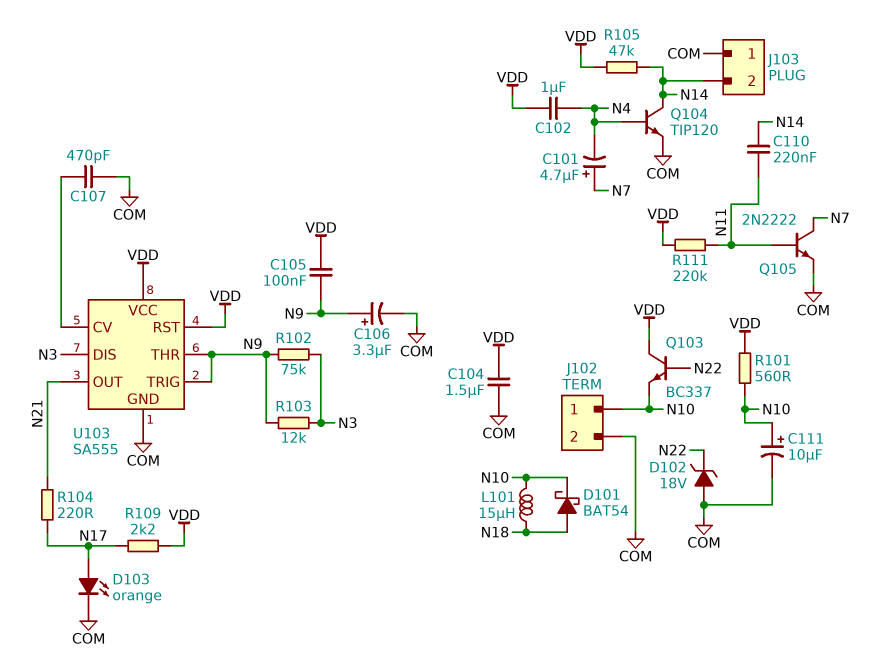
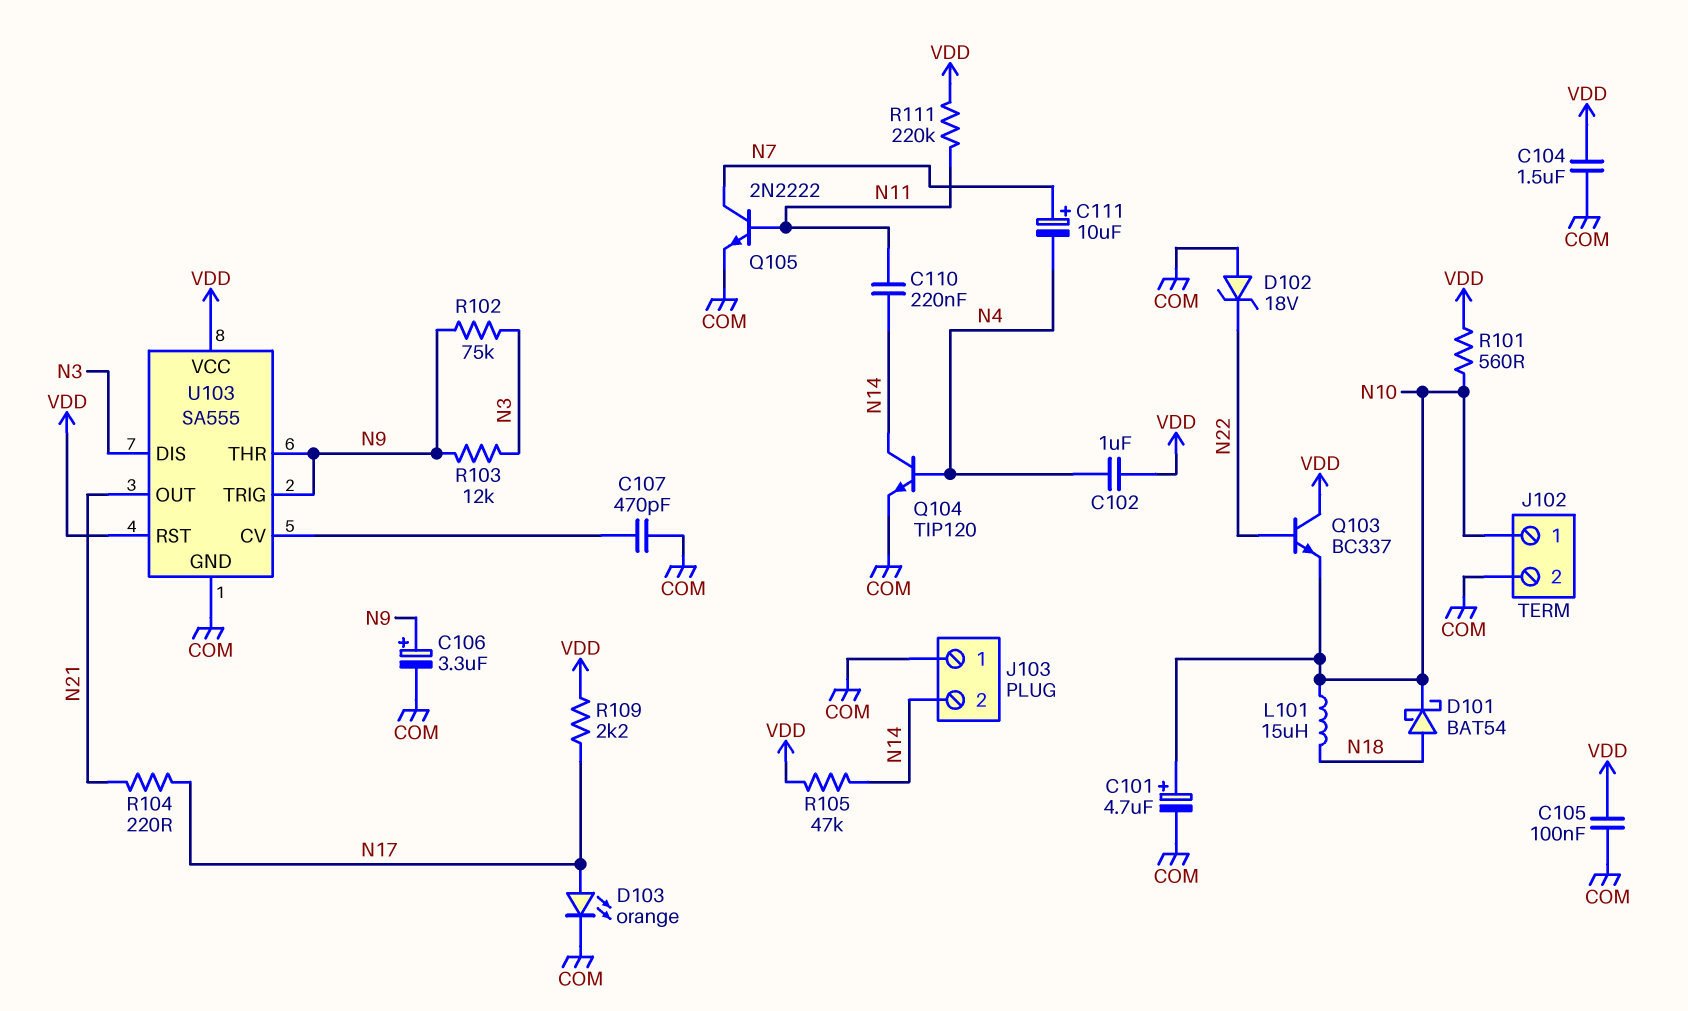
C101: 4.7uF (plus N7, minus N4) -> 4.7uF (plus N10, minus COM)
C105: 100nF (N9, VDD) -> 100nF (COM, VDD)
C111: 10uF (plus N10, minus COM) -> 10uF (plus N7, minus N4)

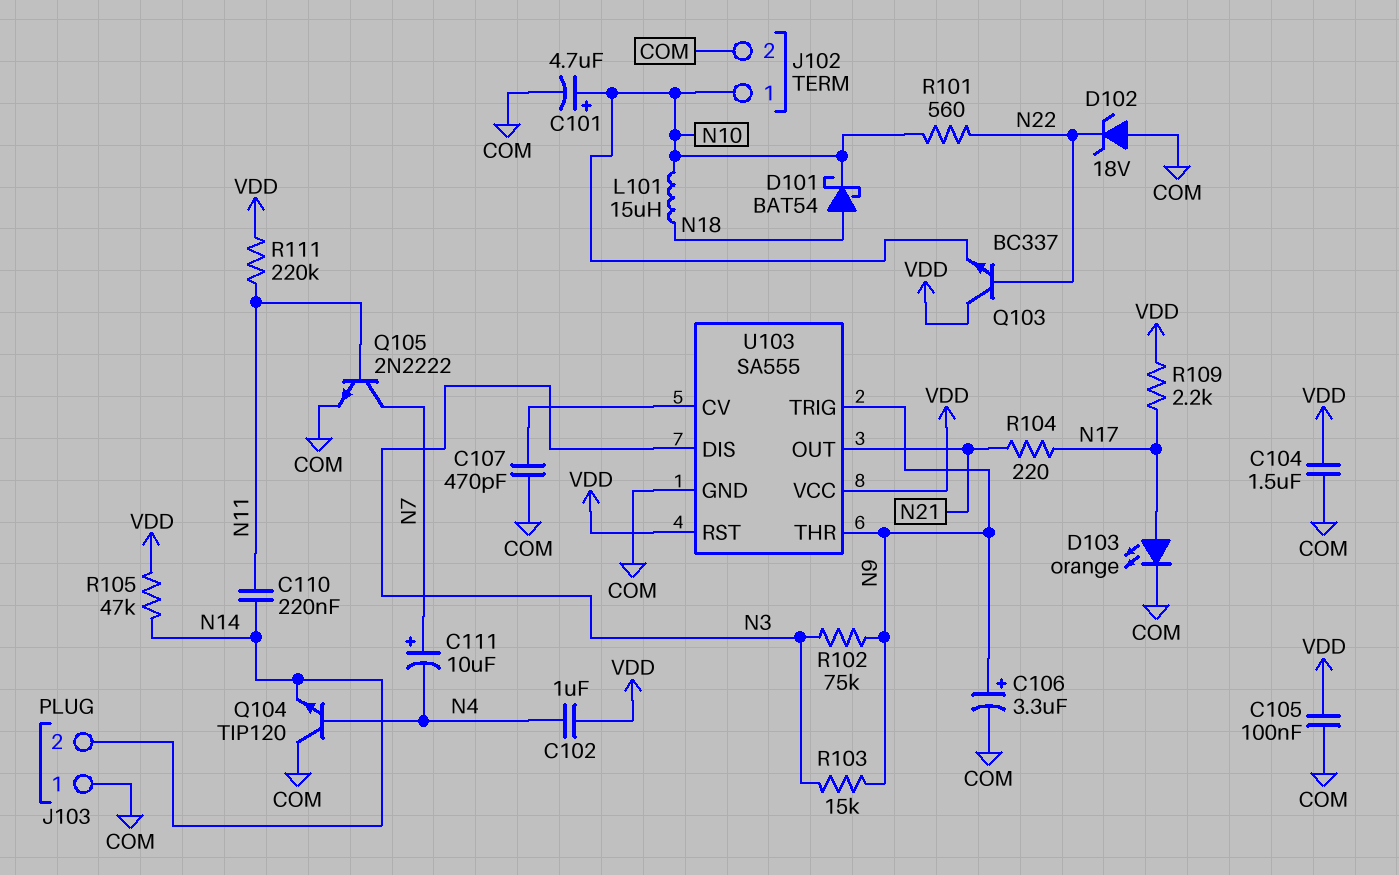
Q104: NPN TIP120 (B N4, C N14, E COM) -> NPN TIP120 (B N4, C COM, E N14)
R101: 560 (N10, VDD) -> 560 (N10, N22)
R103: 12k (N3, N9) -> 15k (N3, N9)

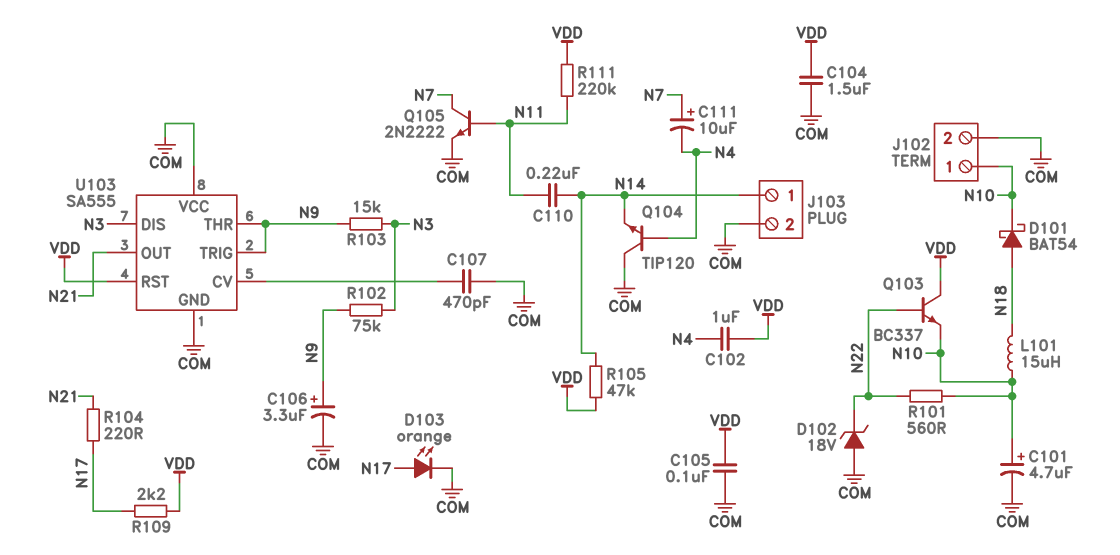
J103 pin 1: COM -> N14
J103 pin 2: N14 -> COM
U103 pin VCC: VDD -> COM

